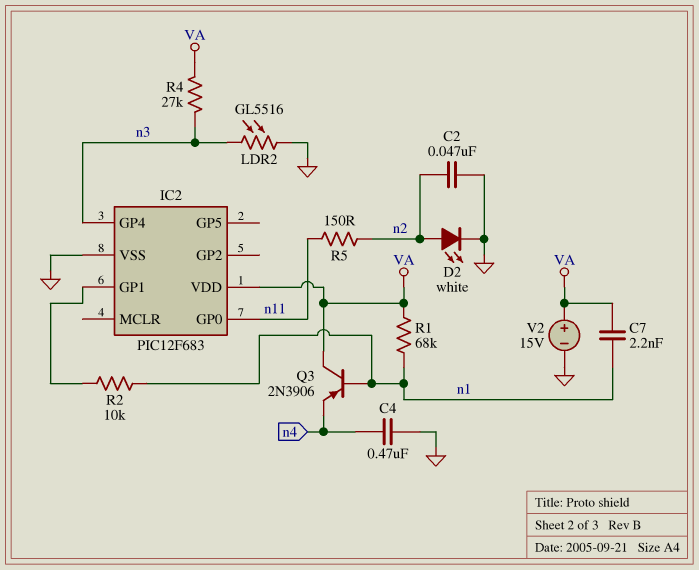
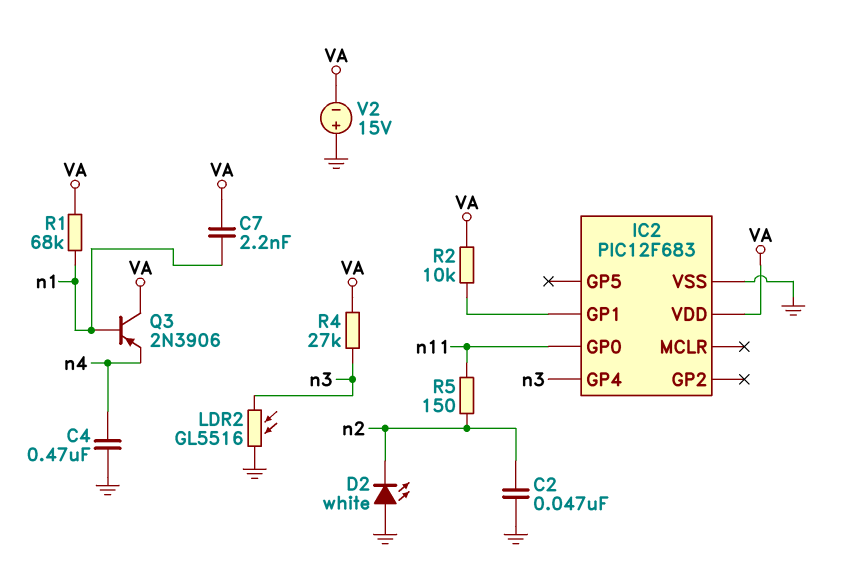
D2: LED white (A n2, K GND) -> LED white (A GND, K n2)
R2: 10k (IC2/GP1, n1) -> 10k (IC2/GP1, VA)
V2: 15V (plus VA, minus GND) -> 15V (plus GND, minus VA)

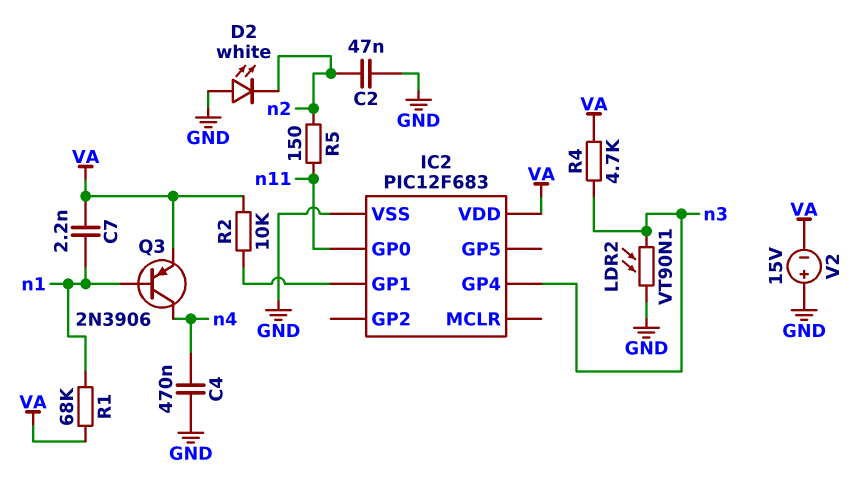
LDR2: GL5516 (GND, n3) -> VT90N1 (GND, n3)
Q3: PNP 2N3906 (B n1, C VA, E n4) -> PNP 2N3906 (B n1, C n4, E VA)
R4: 27k (VA, n3) -> 4.7k (VA, n3)

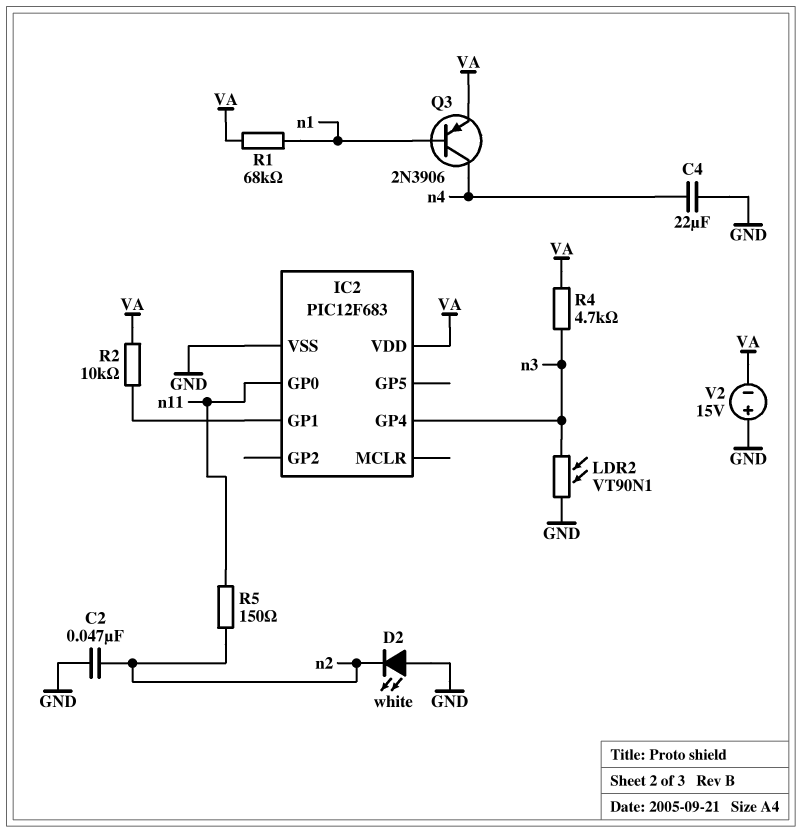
C4: 470nF (GND, n4) -> 22uF (GND, n4)
C7: 2.2nF (VA, n1) -> none

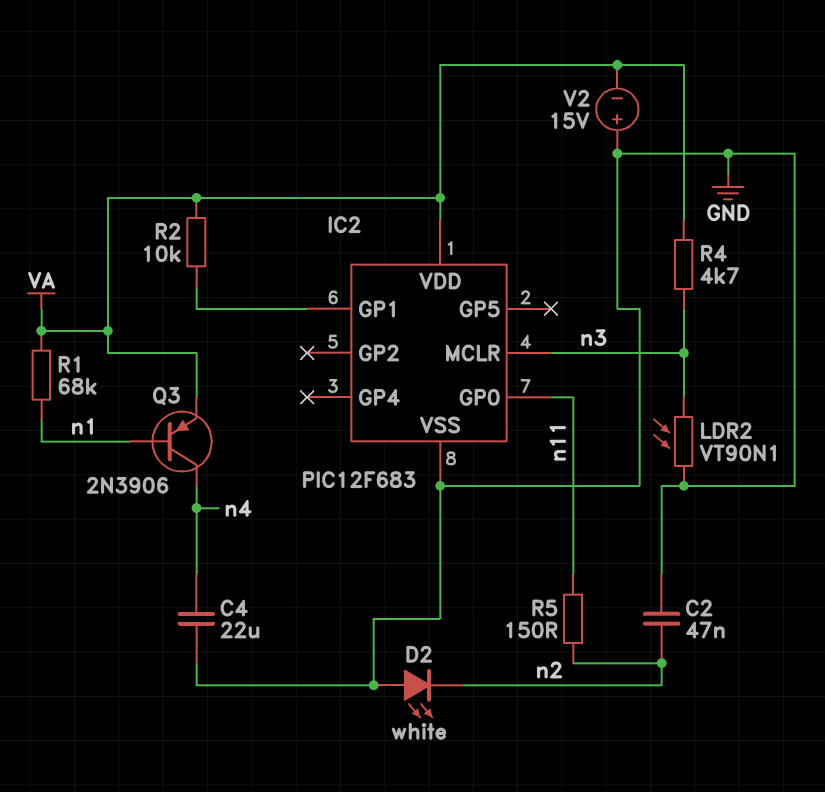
IC2 pin GP4: n3 -> none
IC2 pin MCLR: none -> n3

